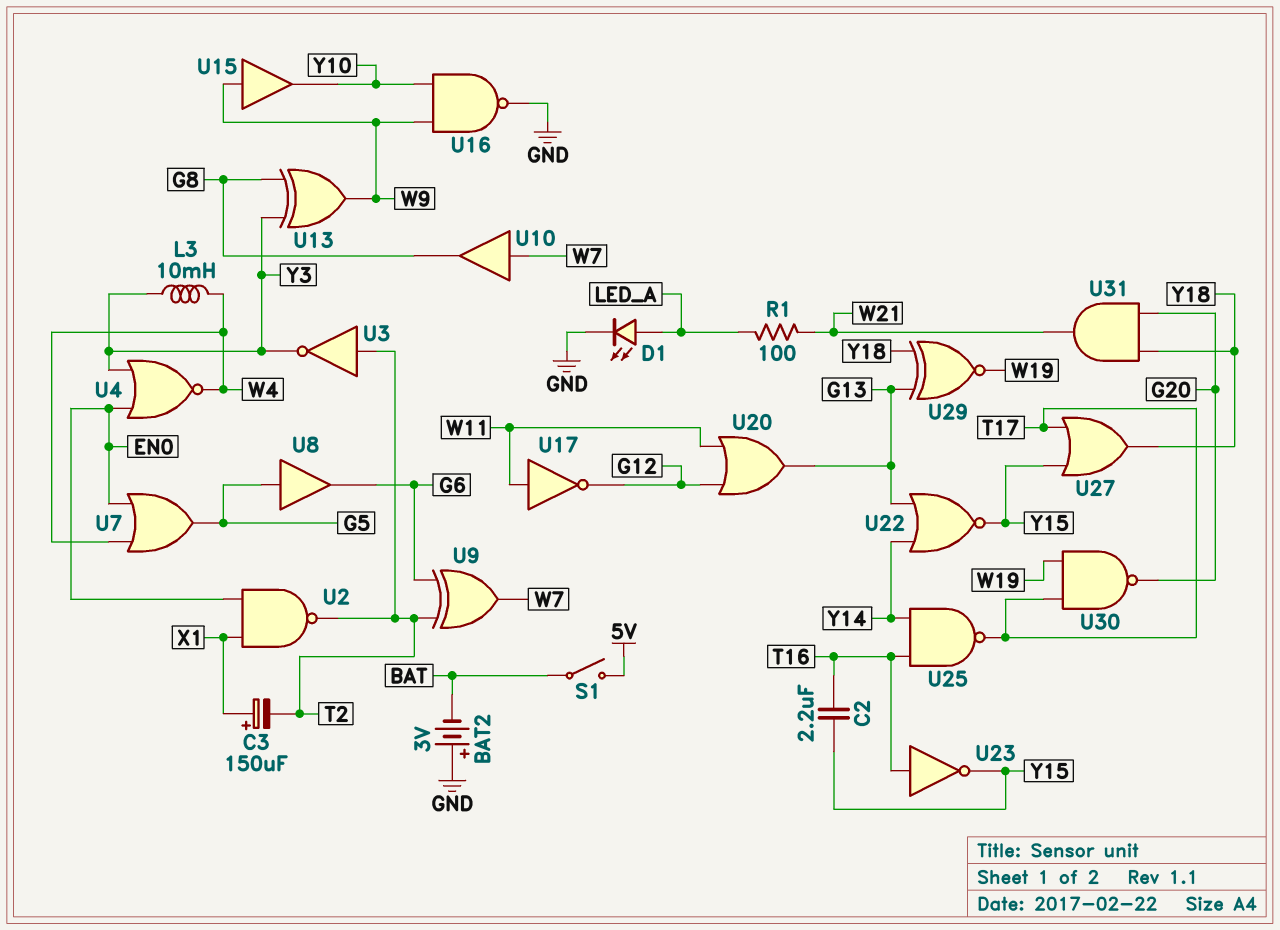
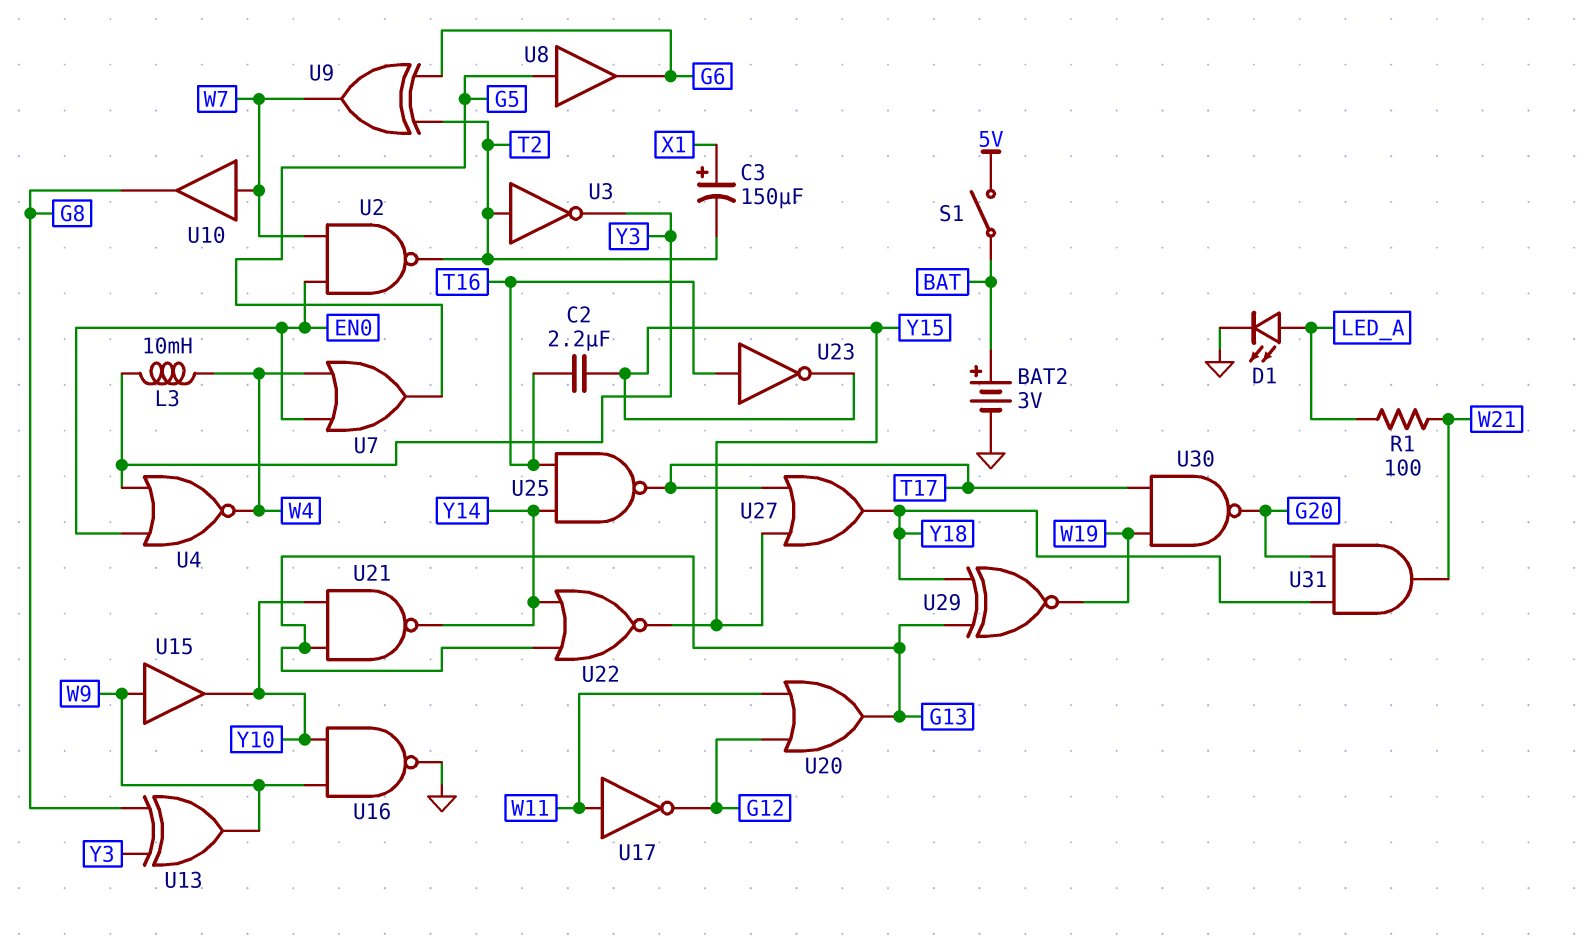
BAT2: 3V (plus GND, minus BAT) -> 3V (plus BAT, minus GND)
U2: NAND (in EN0, in X1, out T2) -> NAND (in EN0, in W7, out T2)
U21: none -> NAND (in G13, in Y10, out Y14)

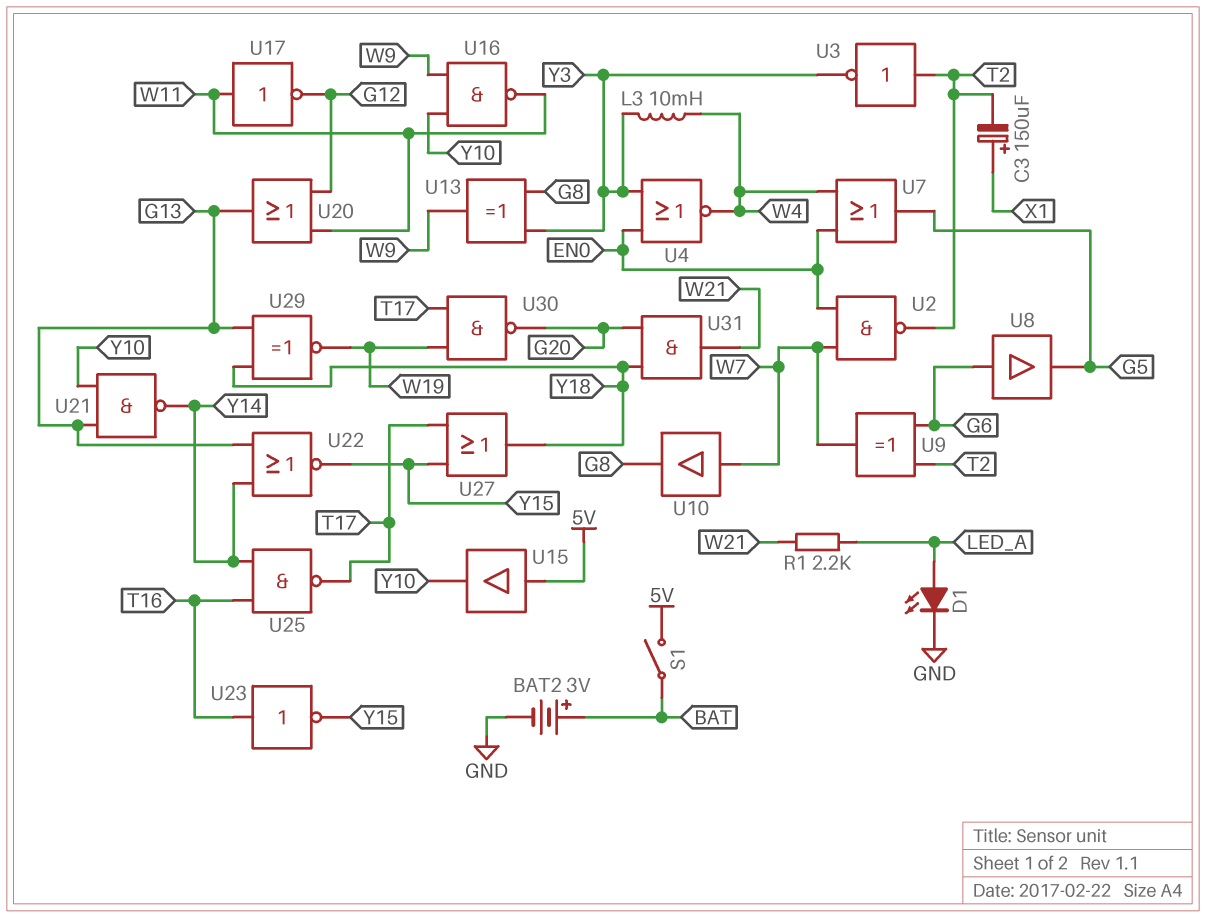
C2: 2.2uF (T16, Y15) -> none
R1: 100 (LED_A, W21) -> 2.2k (LED_A, W21)
U8: buffer (in G5, out G6) -> buffer (in G6, out G5)
U15: buffer (in W9, out Y10) -> buffer (in 5V, out Y10)
U16: NAND (in W9, in Y10, out GND) -> NAND (in W9, in Y10, out W11)

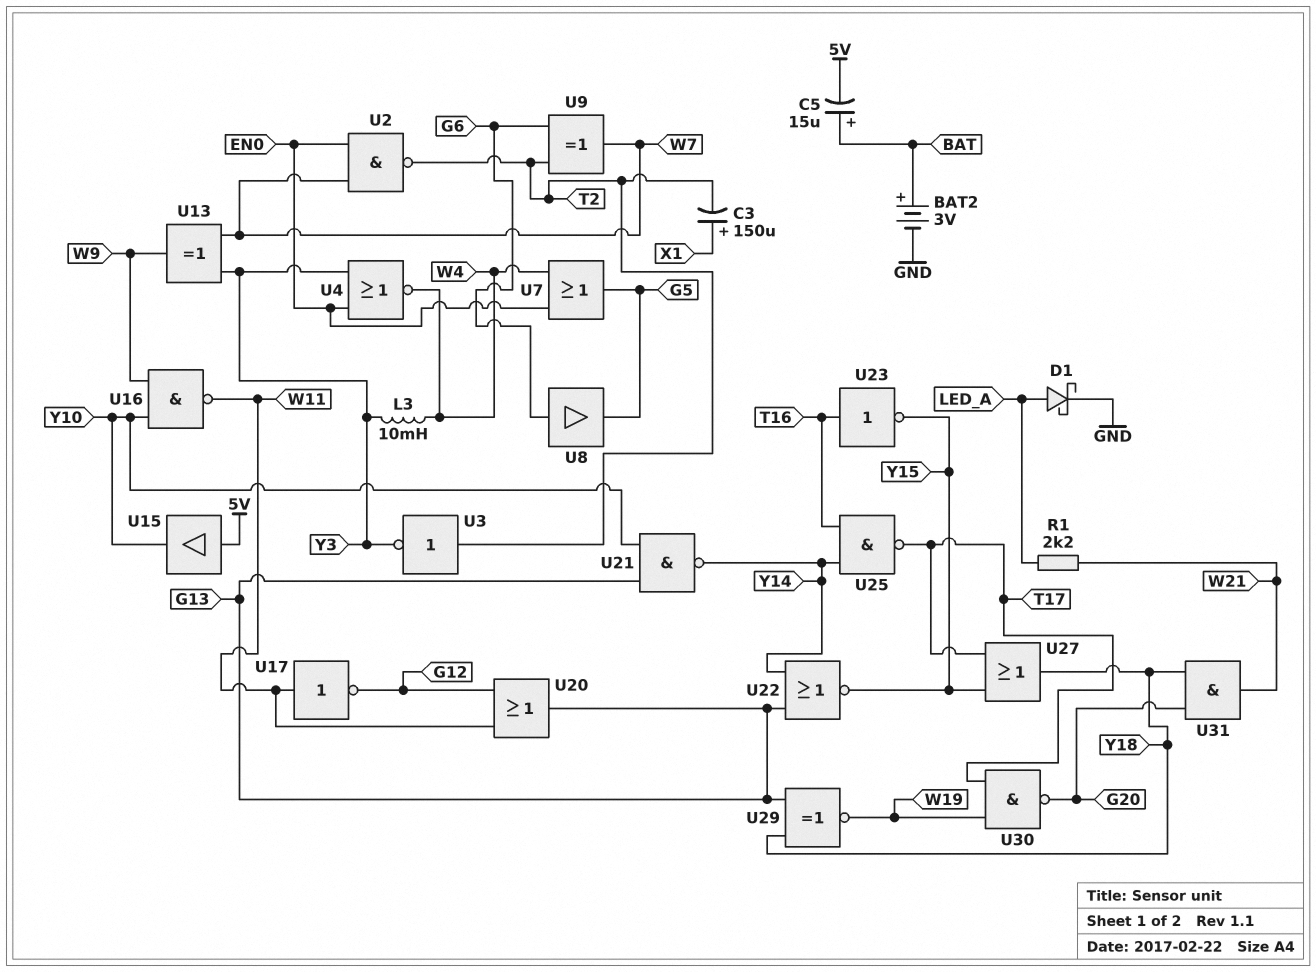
C5: none -> 15uF (plus BAT, minus 5V)
D1: LED (A LED_A, K GND) -> schottky (A LED_A, K GND)
S1: switch (5V, BAT) -> none
U10: buffer (in W7, out G8) -> none
U13: XOR (in G8, in Y3, out W9) -> XOR (in W7, in Y3, out W9)

